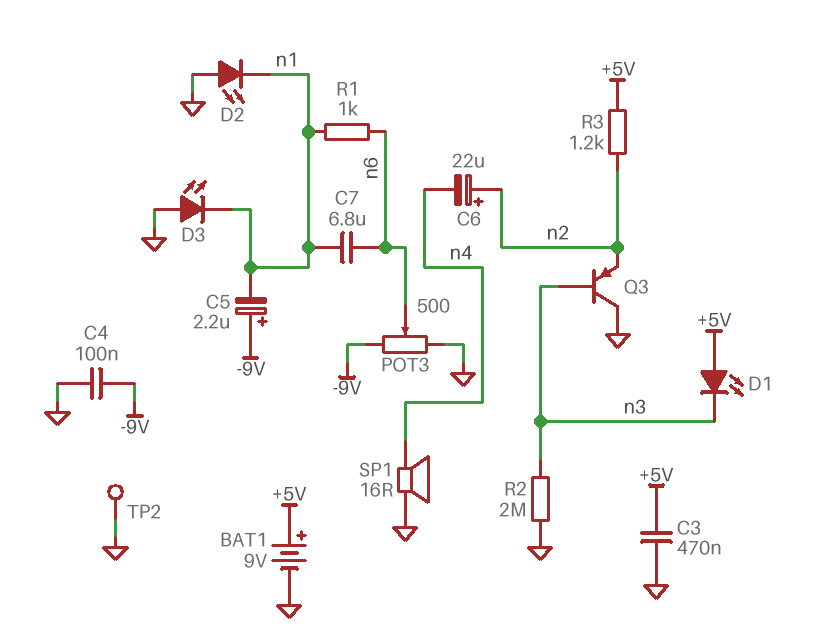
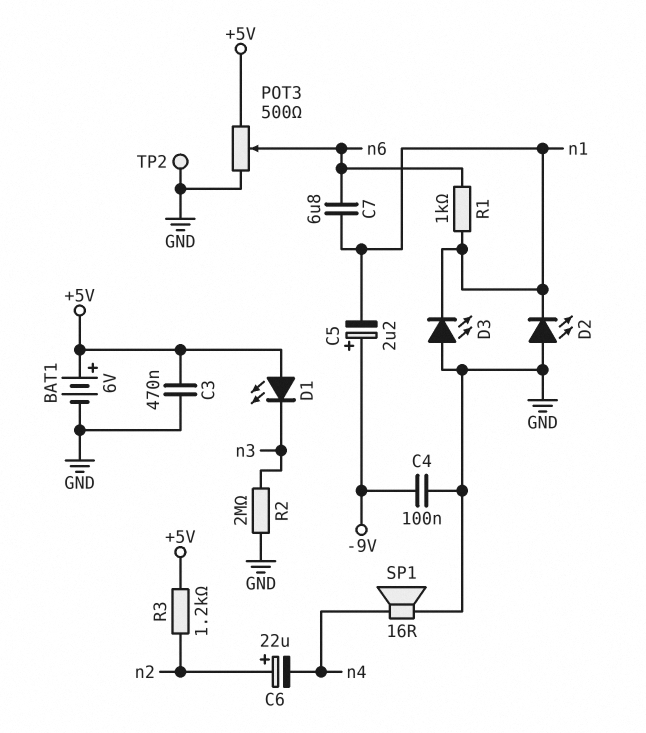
BAT1: 9V (plus +5V, minus GND) -> 6V (plus +5V, minus GND)
POT3: 500 (-9V, GND, wiper n6) -> 500 (+5V, GND, wiper n6)
Q3: PNP (B n3, C GND, E n2) -> none

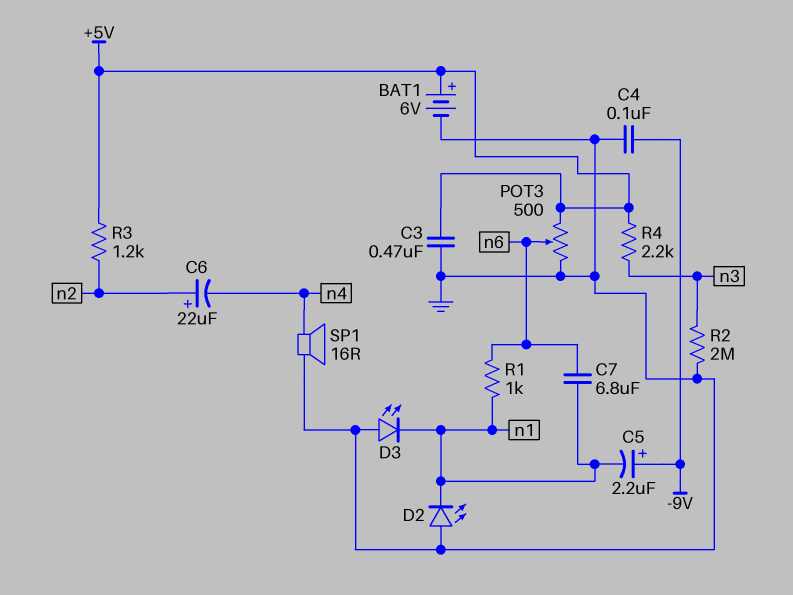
D1: LED (A +5V, K n3) -> none
R4: none -> 2.2k (+5V, n3)
TP2: test point (GND) -> none

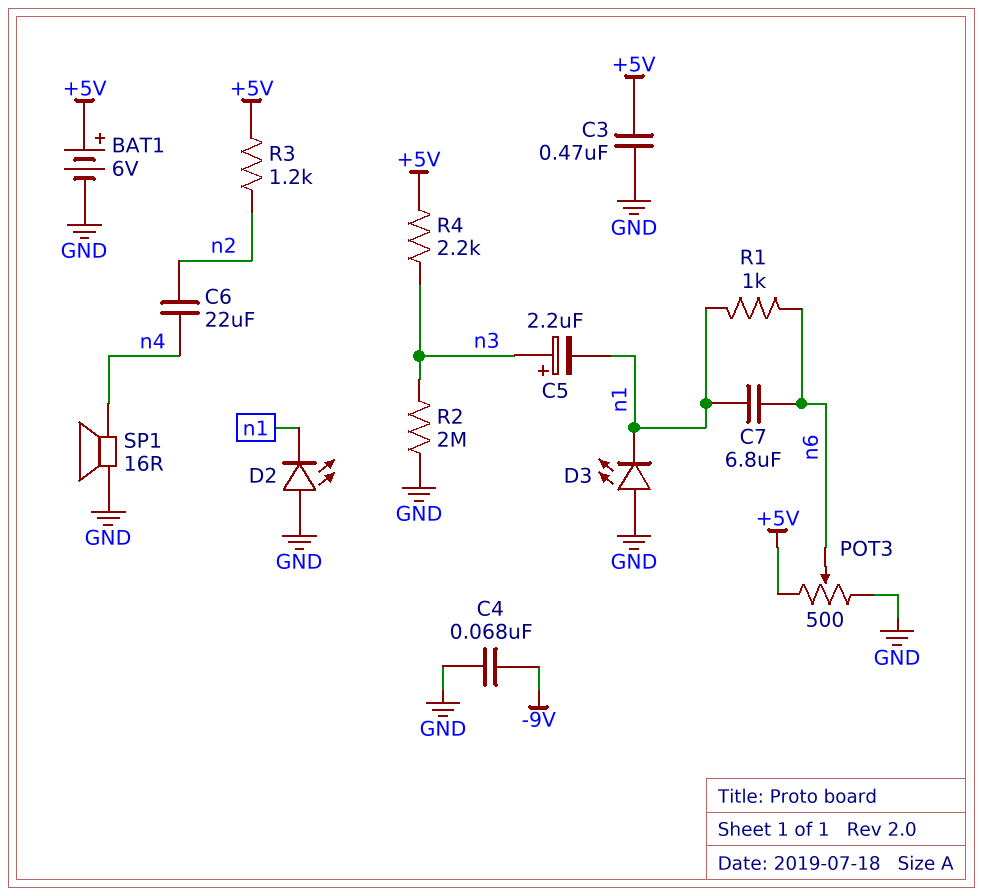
C4: 100nF (-9V, GND) -> 68nF (-9V, GND)
C5: 2.2uF (plus -9V, minus n1) -> 2.2uF (plus n3, minus n1)
C6: 22uF (plus n2, minus n4) -> 22uF (n2, n4)

